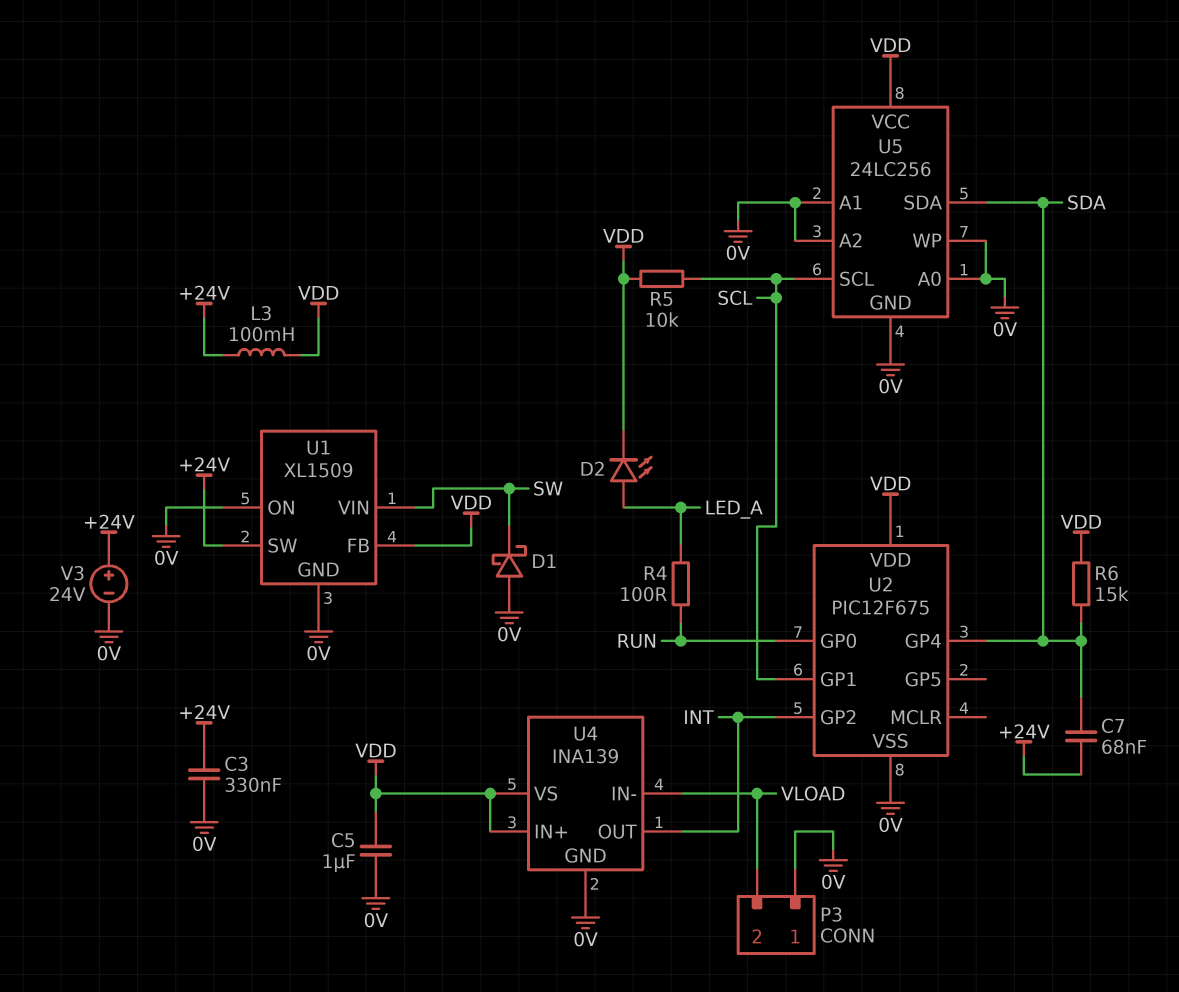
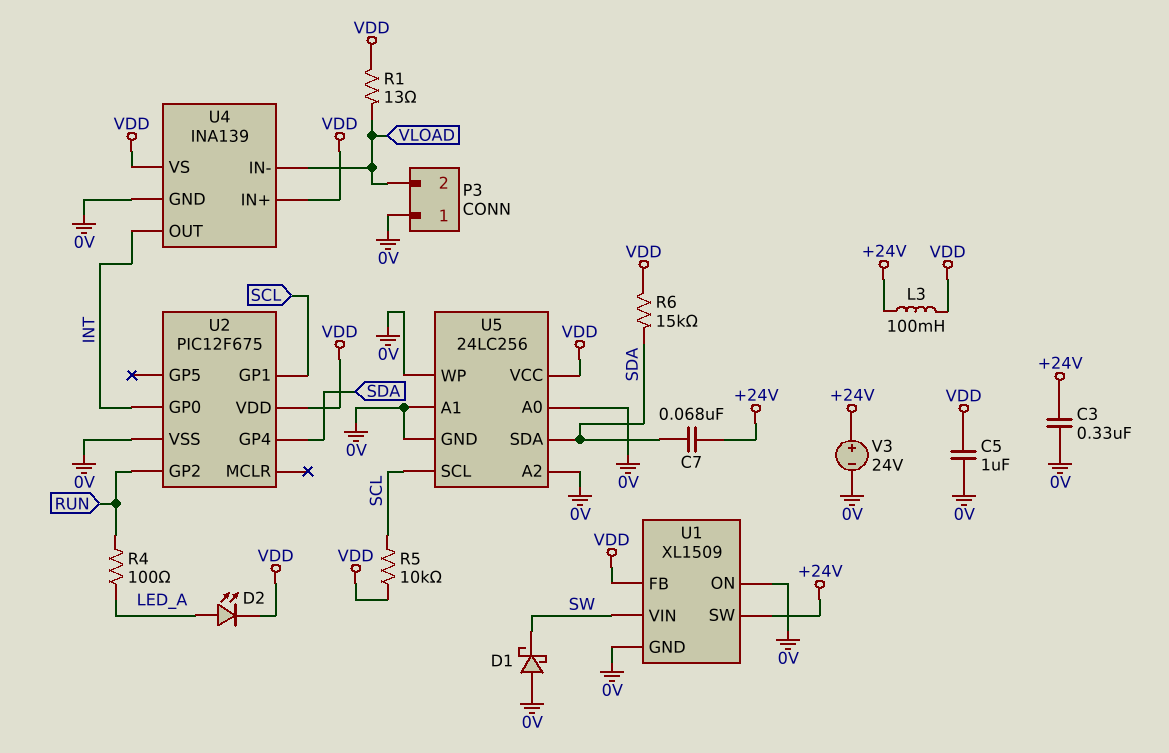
R1: none -> 13 (VDD, VLOAD)
U2 pin GP0: RUN -> INT
U2 pin GP2: INT -> RUN

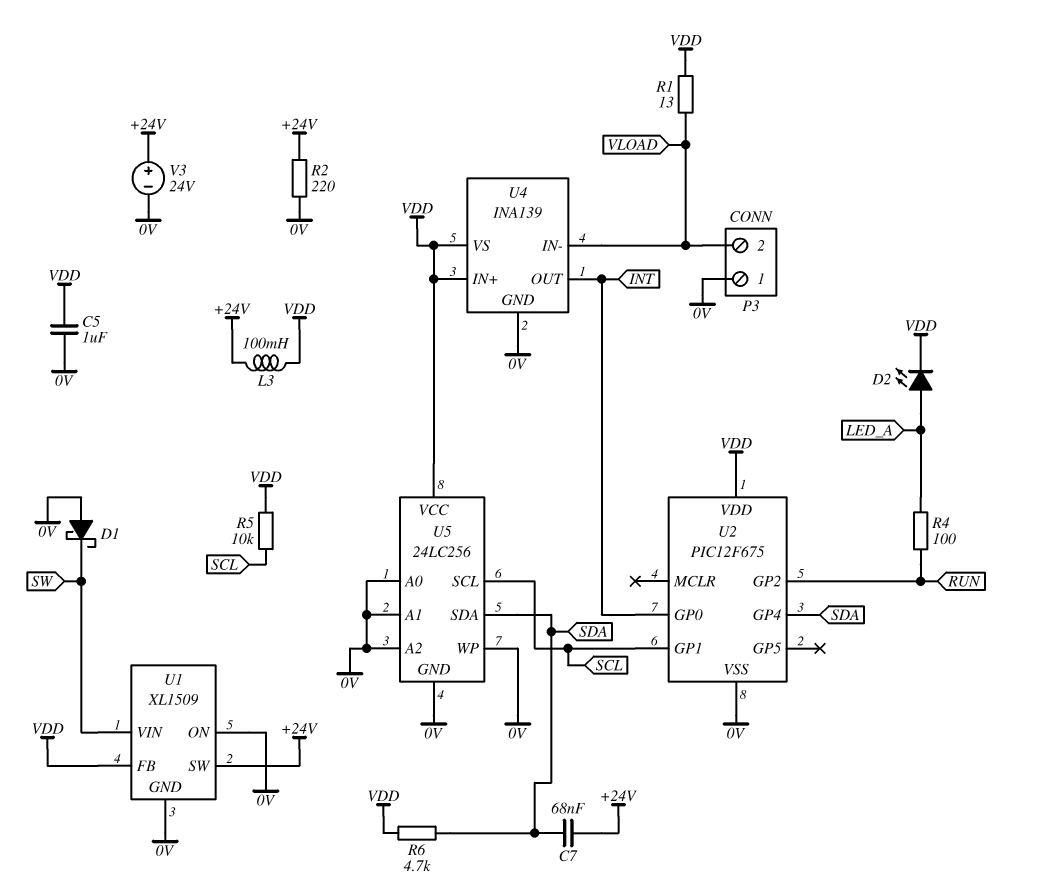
C3: 330nF (+24V, 0V) -> none
R2: none -> 220 (+24V, 0V)
R6: 15k (SDA, VDD) -> 4.7k (SDA, VDD)

